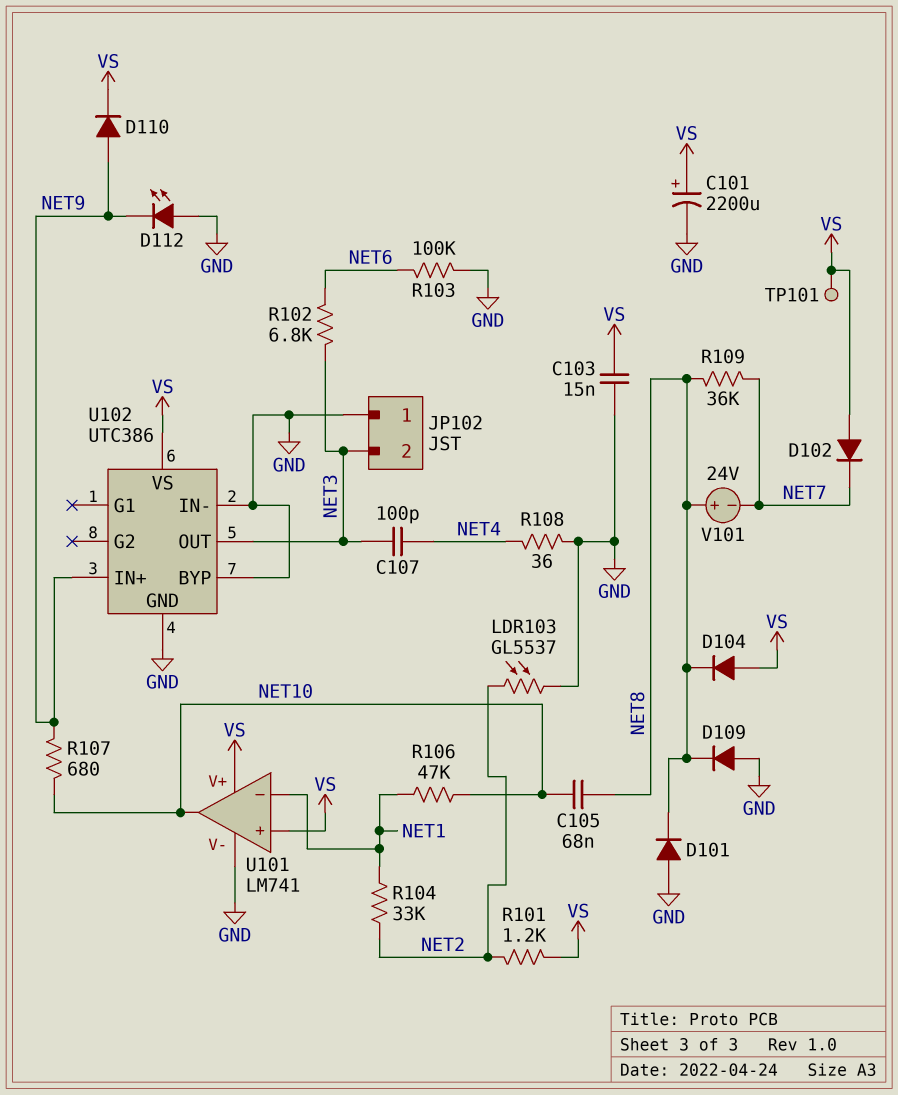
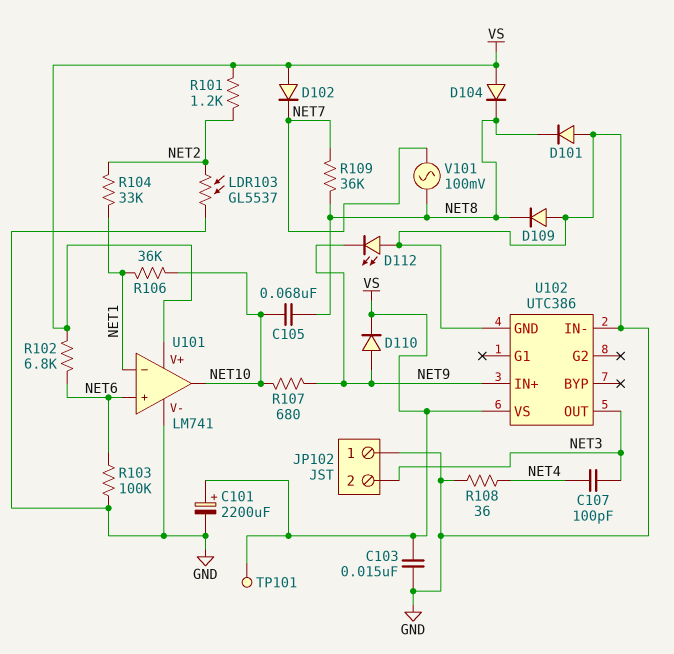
R102: 6.8k (NET3, NET6) -> 6.8k (NET6, VS)
R106: 47k (NET1, NET10) -> 36k (NET1, NET10)
U101 pin in+: VS -> NET6
U102 pin BYP: GND -> none
V101: 24V (plus NET8, minus NET7) -> AC 100mV (NET7, NET8)

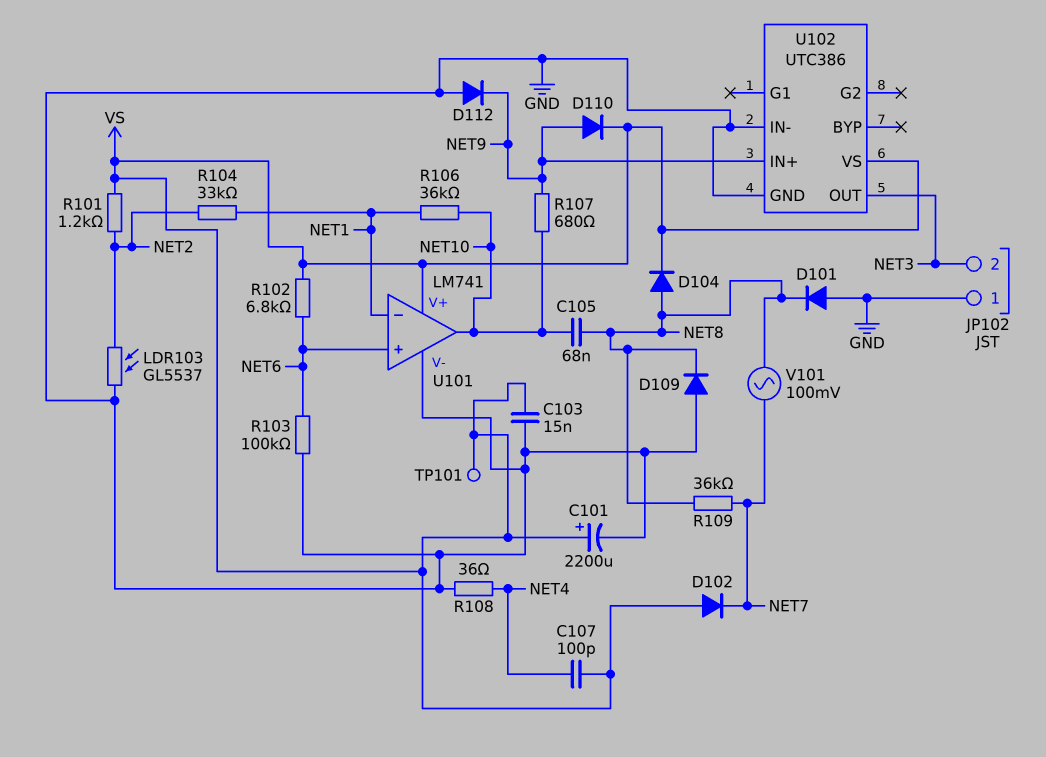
C107: 100pF (NET3, NET4) -> 100pF (NET4, VS)
D104: diode (A VS, K NET8) -> diode (A NET8, K VS)
D112: LED (A GND, K NET9) -> diode (A GND, K NET9)

